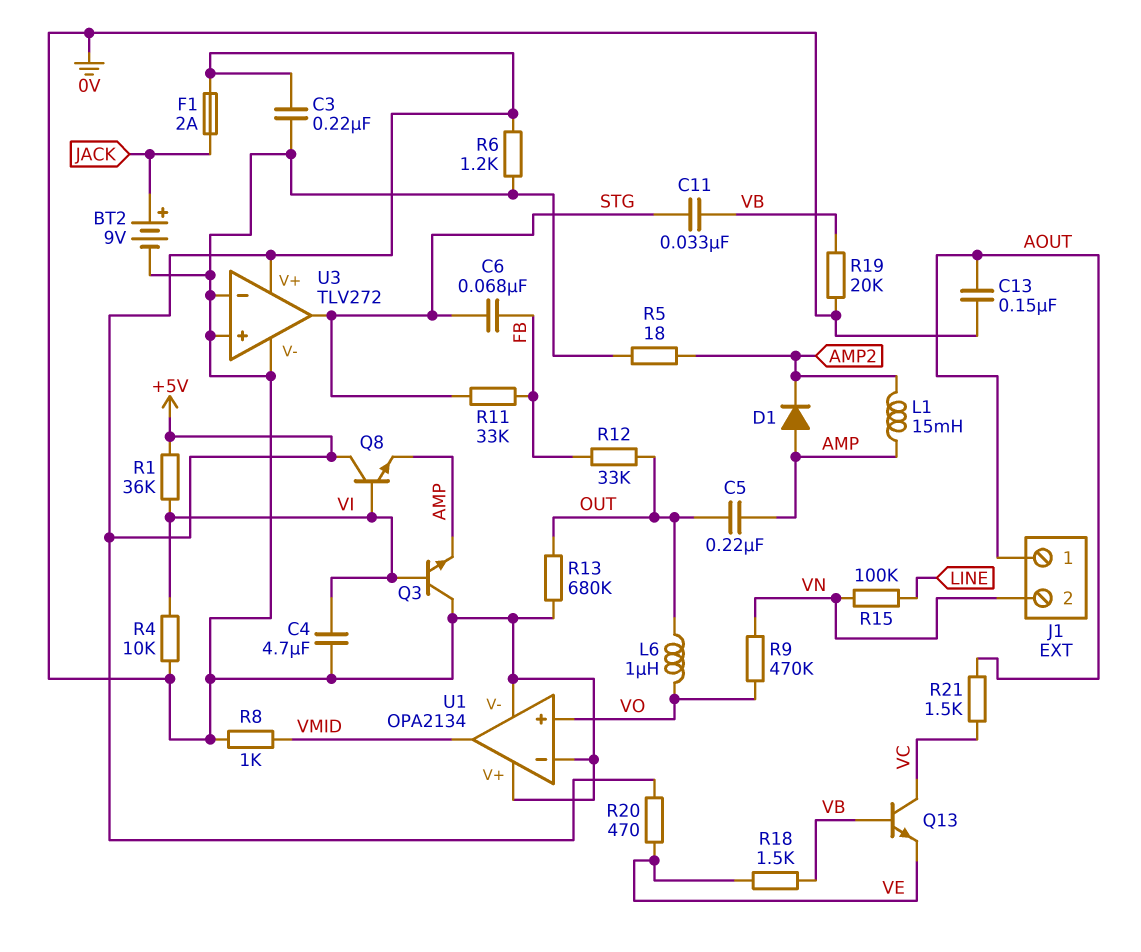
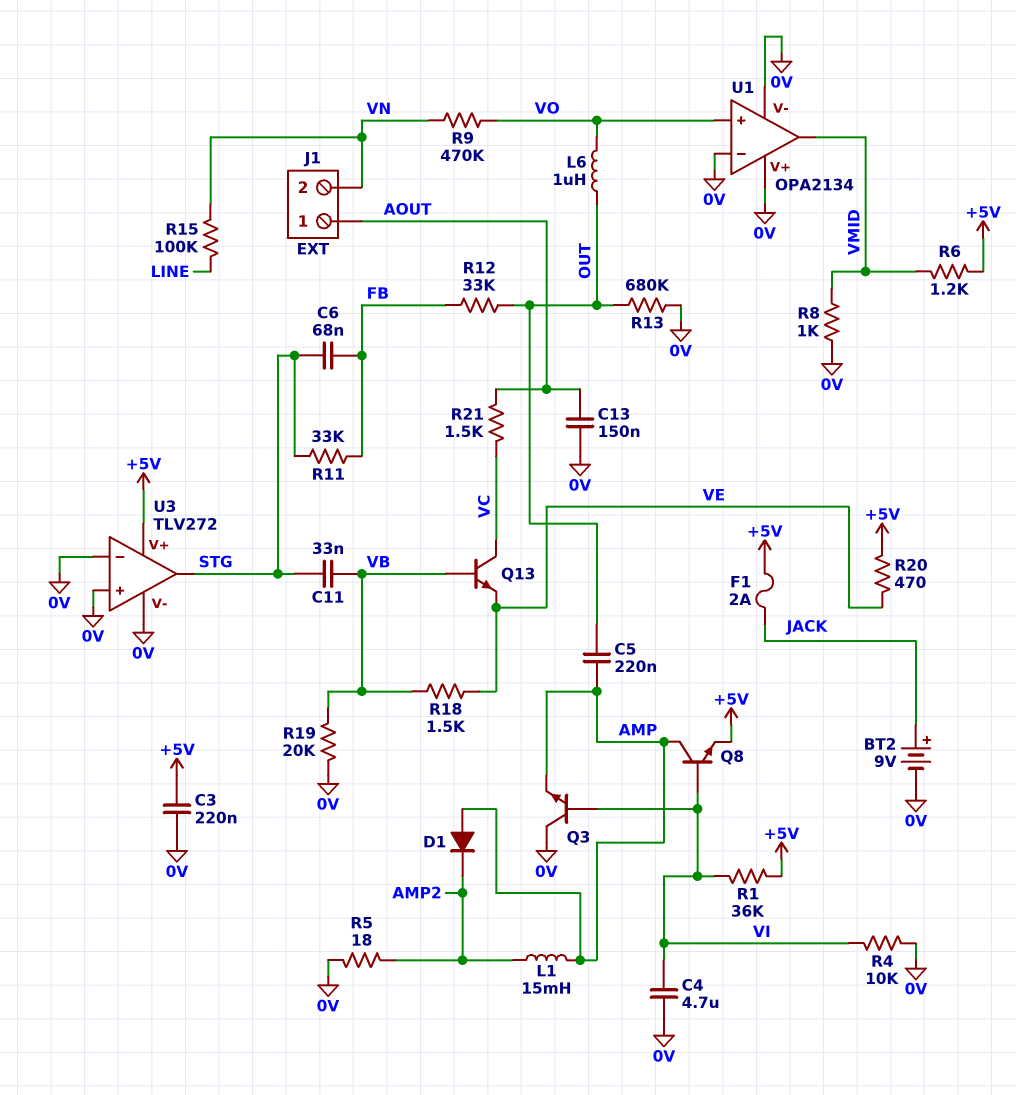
Q8: NPN (B VI, C +5V, E AMP) -> NPN (B VI, C AMP, E +5V)
R6: 1.2k (+5V, 0V) -> 1.2k (+5V, VMID)

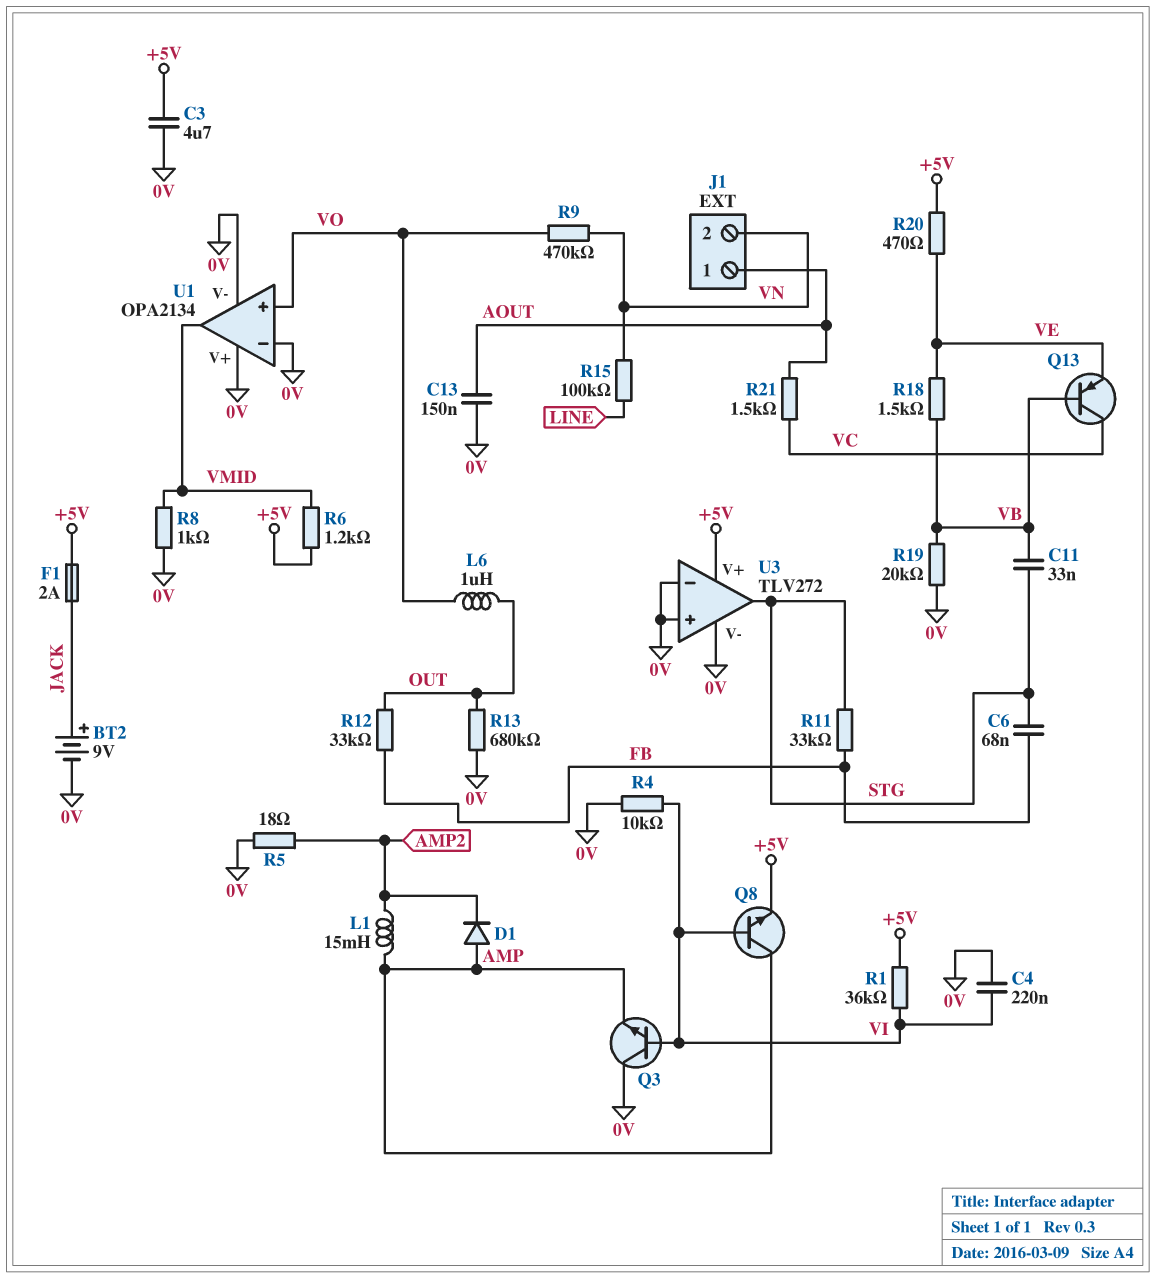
C3: 220nF (+5V, 0V) -> 4.7uF (+5V, 0V)
C4: 4.7uF (0V, VI) -> 220nF (0V, VI)
C5: 220nF (AMP, OUT) -> none
Q13: NPN (B VB, C VC, E VE) -> PNP (B VB, C VC, E VE)

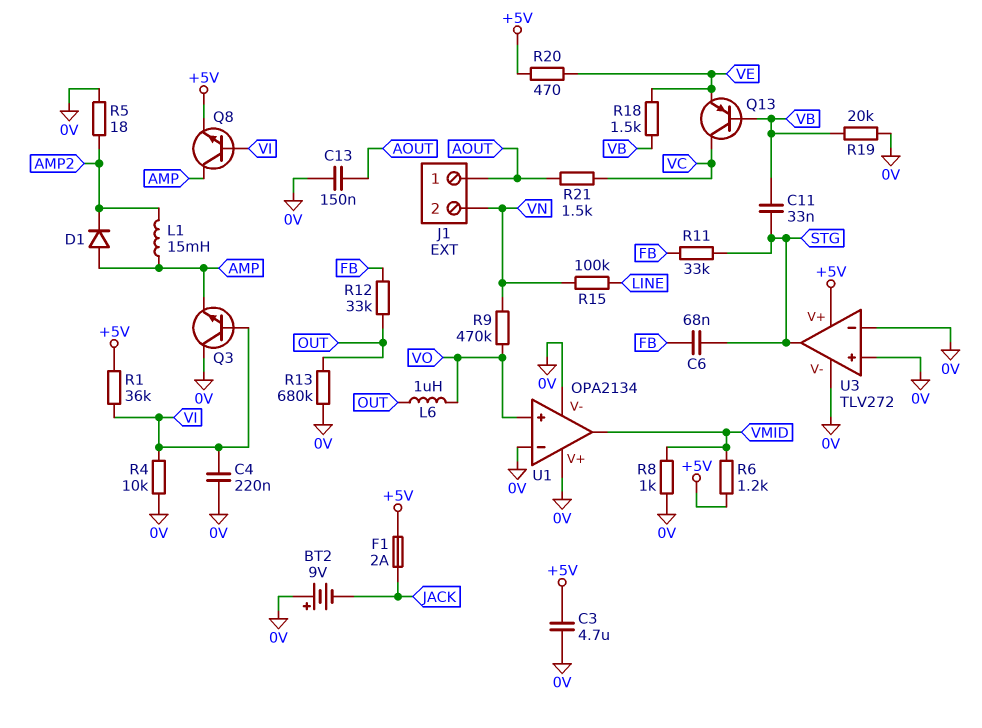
BT2: 9V (plus JACK, minus 0V) -> 9V (plus 0V, minus JACK)

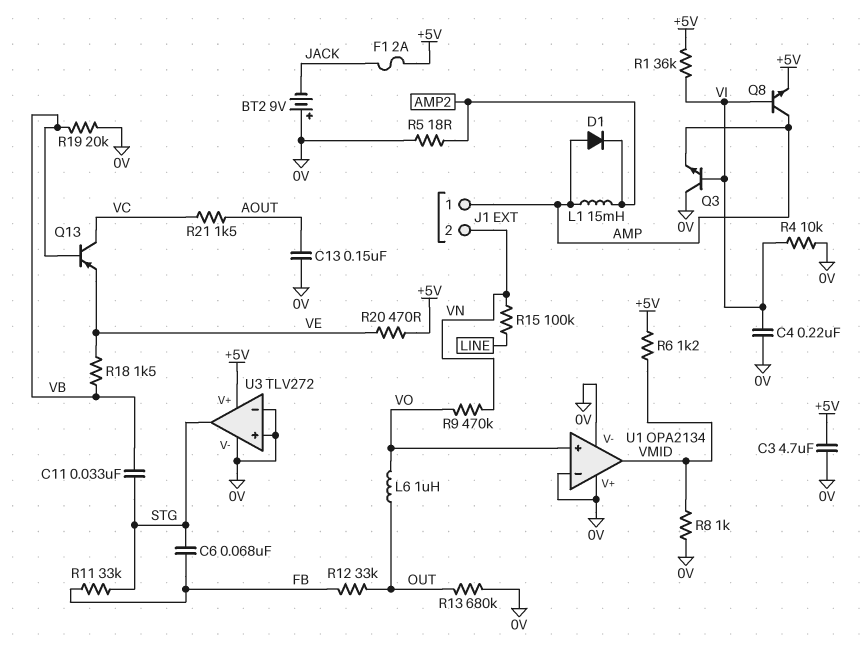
J1 pin 1: AOUT -> AMP

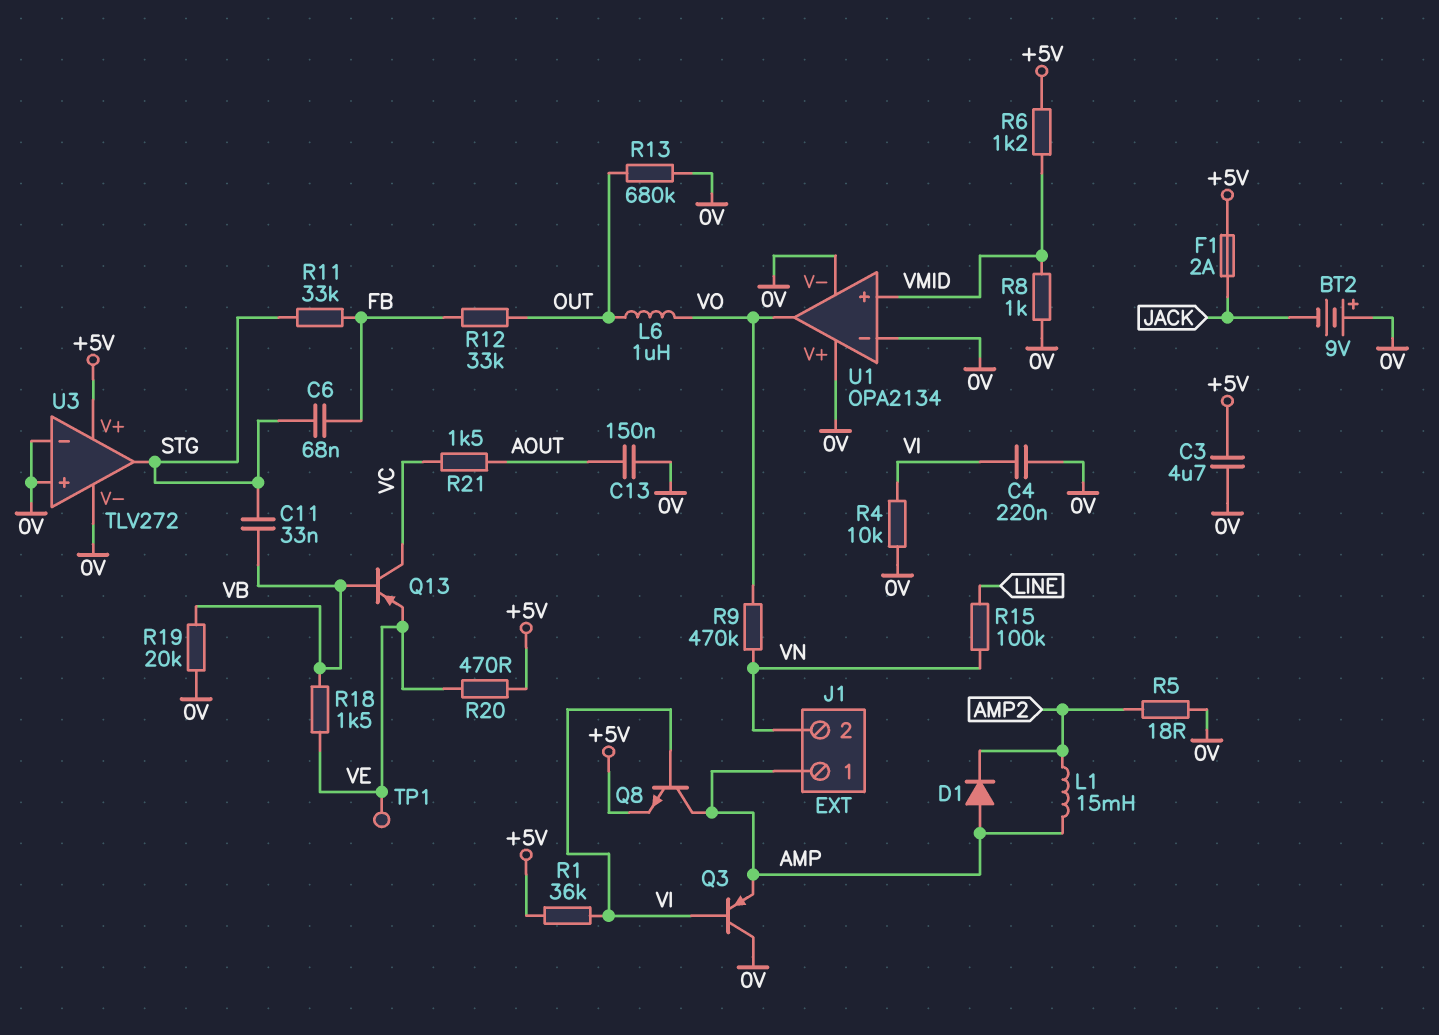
Q3: NPN (B VI, C 0V, E AMP) -> PNP (B VI, C 0V, E AMP)
TP1: none -> test point (VE)
U1 pin in+: VO -> VMID
U1 pin out: VMID -> VO

